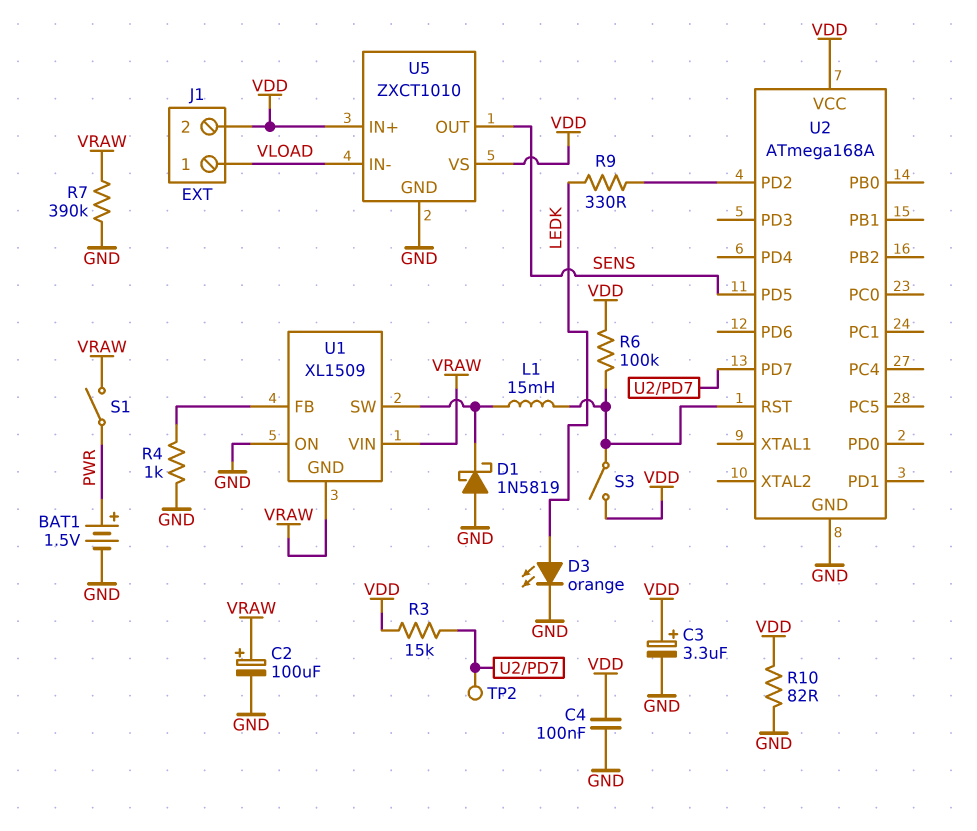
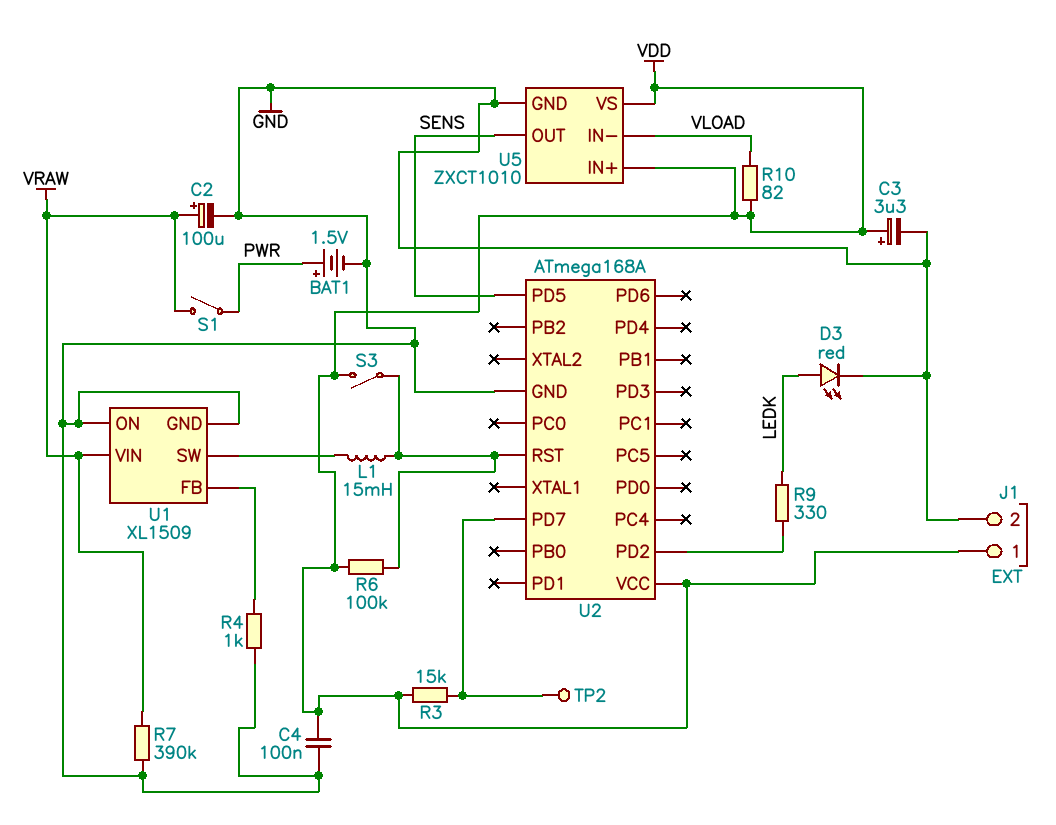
D1: schottky 1N5819 (A GND, K U1/SW) -> none
D3: LED orange (A LEDK, K GND) -> LED red (A LEDK, K GND)
J1 pin 1: VLOAD -> VDD
J1 pin 2: VDD -> GND
R10: 82 (GND, VDD) -> 82 (VDD, VLOAD)
U1 pin GND: VRAW -> GND

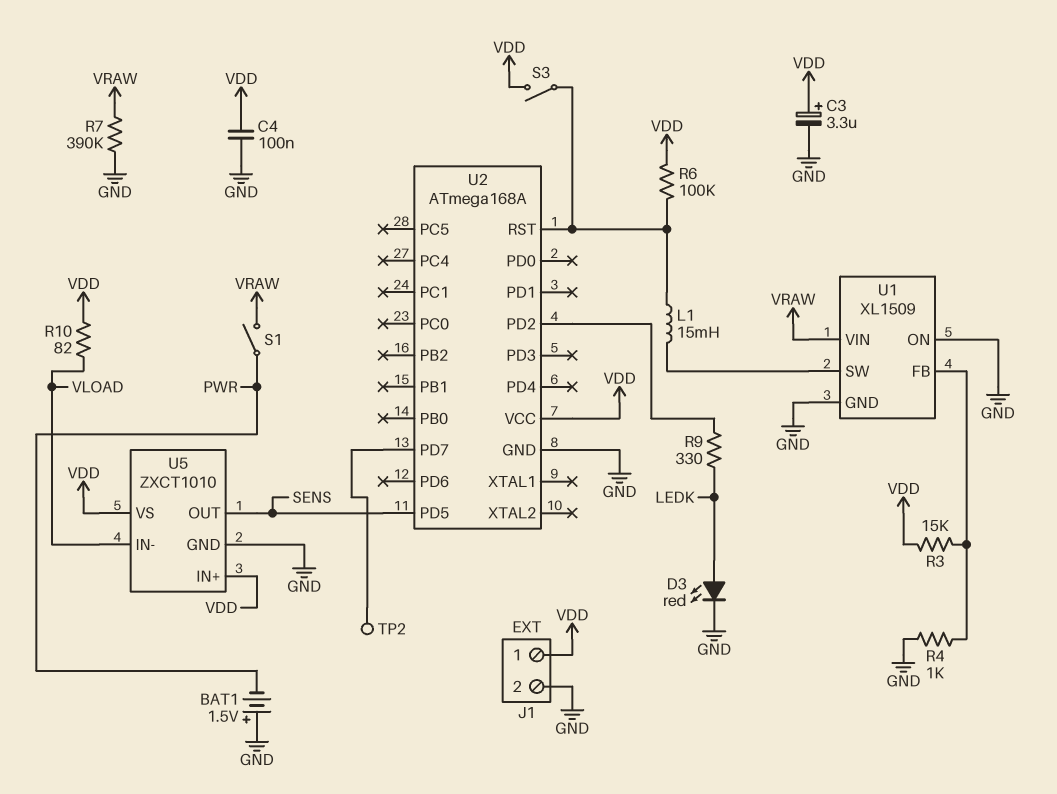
BAT1: 1.5V (plus PWR, minus GND) -> 1.5V (plus GND, minus PWR)
C2: 100uF (plus VRAW, minus GND) -> none
R3: 15k (U2/PD7, VDD) -> 15k (U1/FB, VDD)

